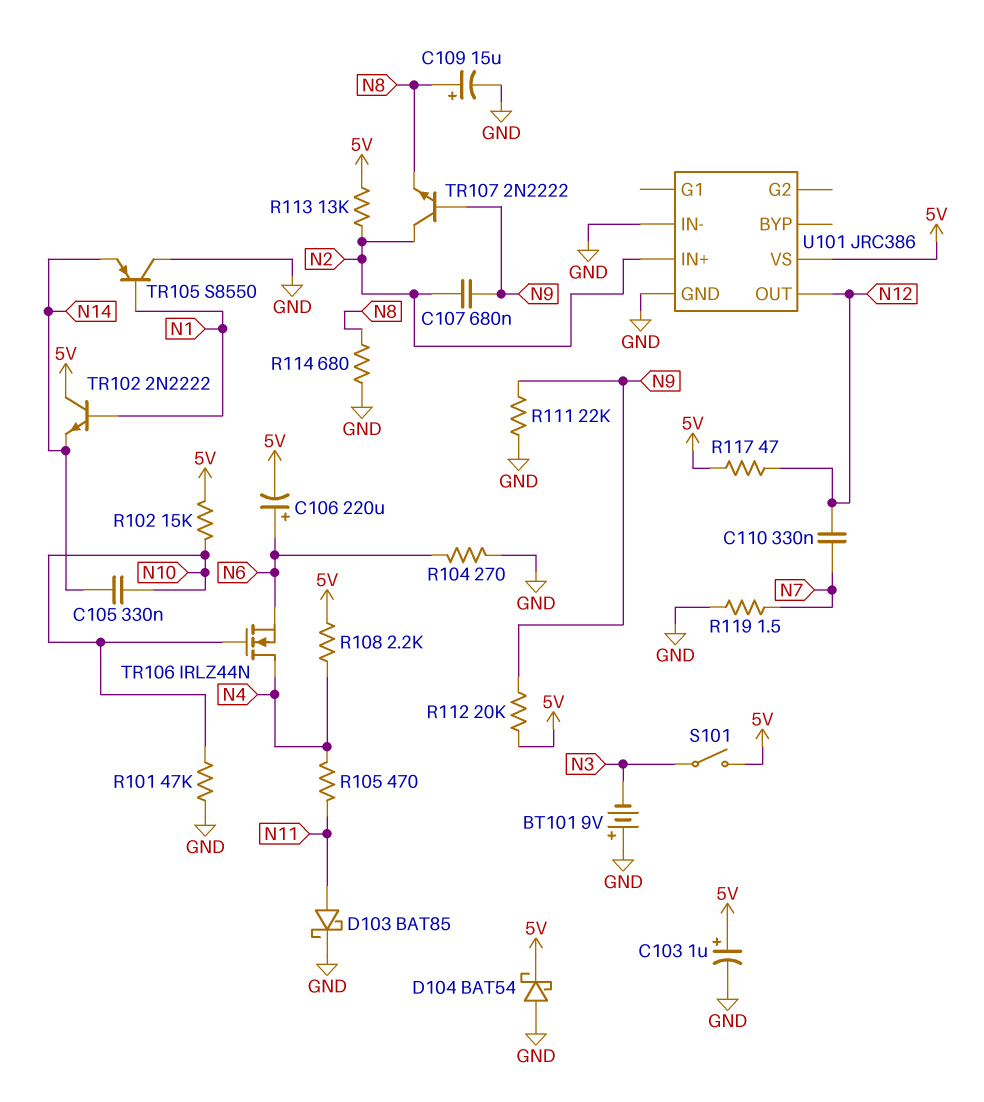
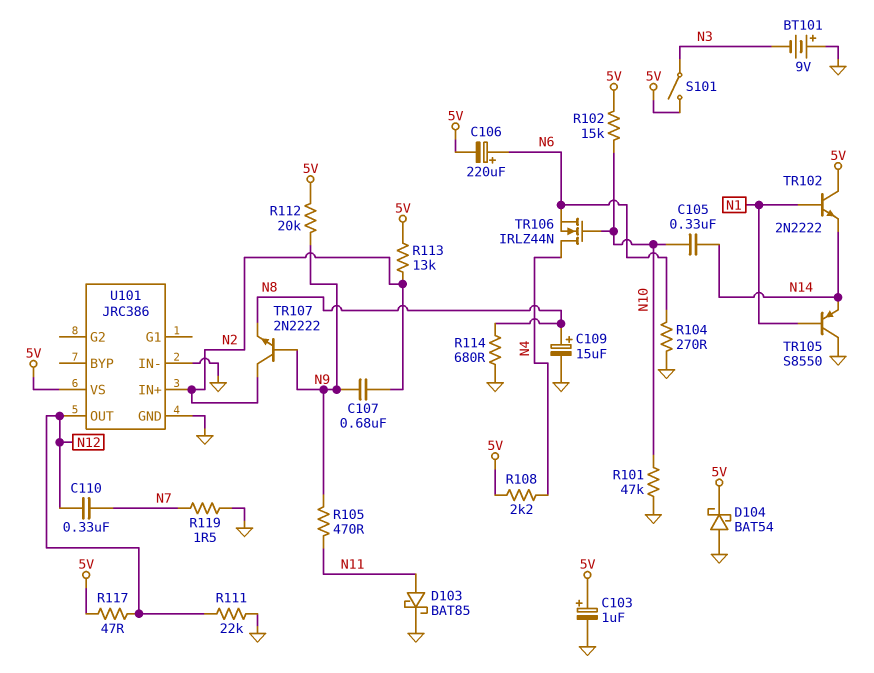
R105: 470 (N4, N11) -> 470 (N9, N11)
R111: 22k (GND, N9) -> 22k (GND, N12)

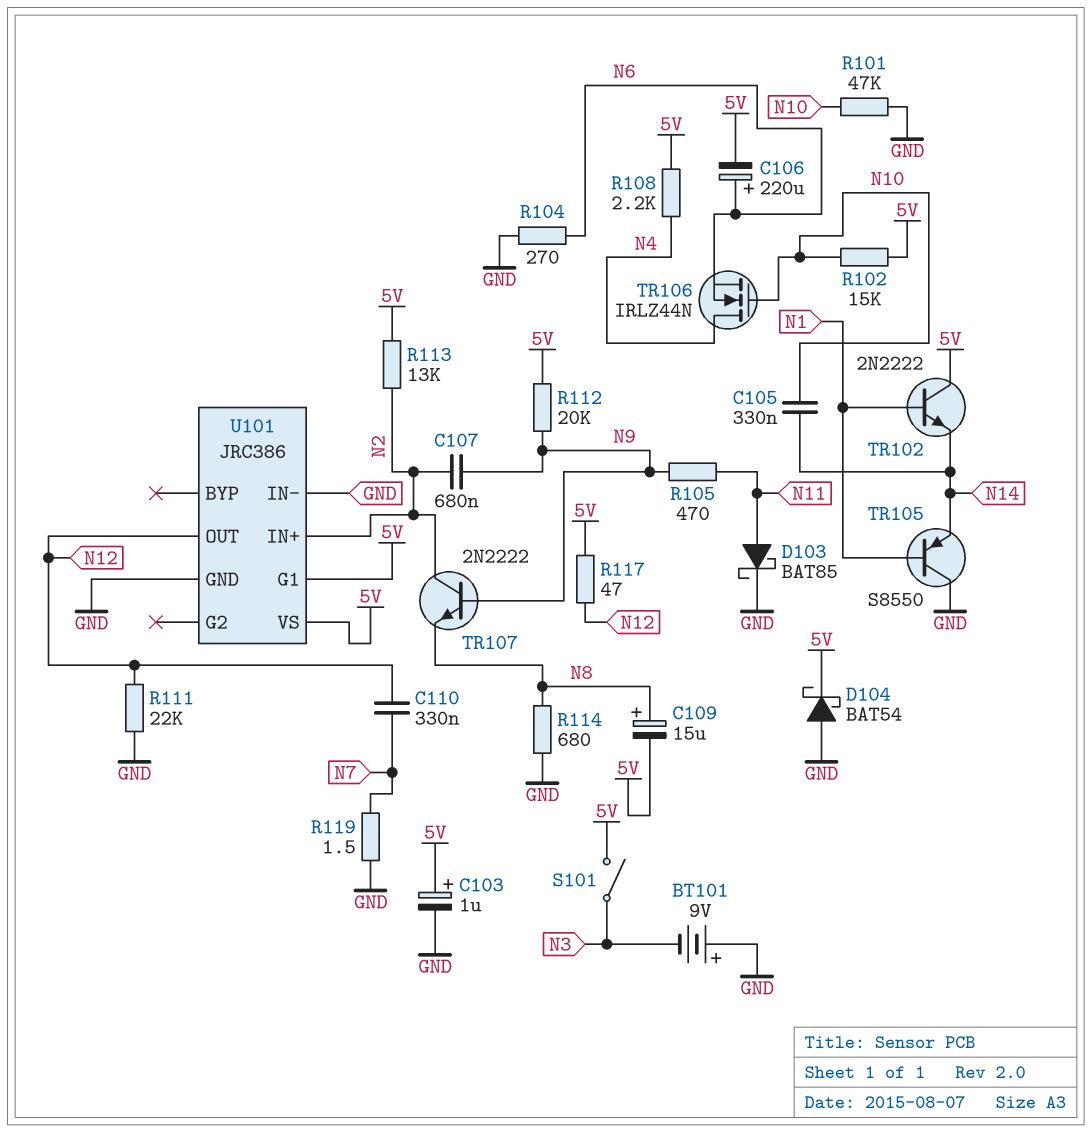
C109: 15uF (plus N8, minus GND) -> 15uF (plus N8, minus 5V)
U101 pin G1: none -> 5V

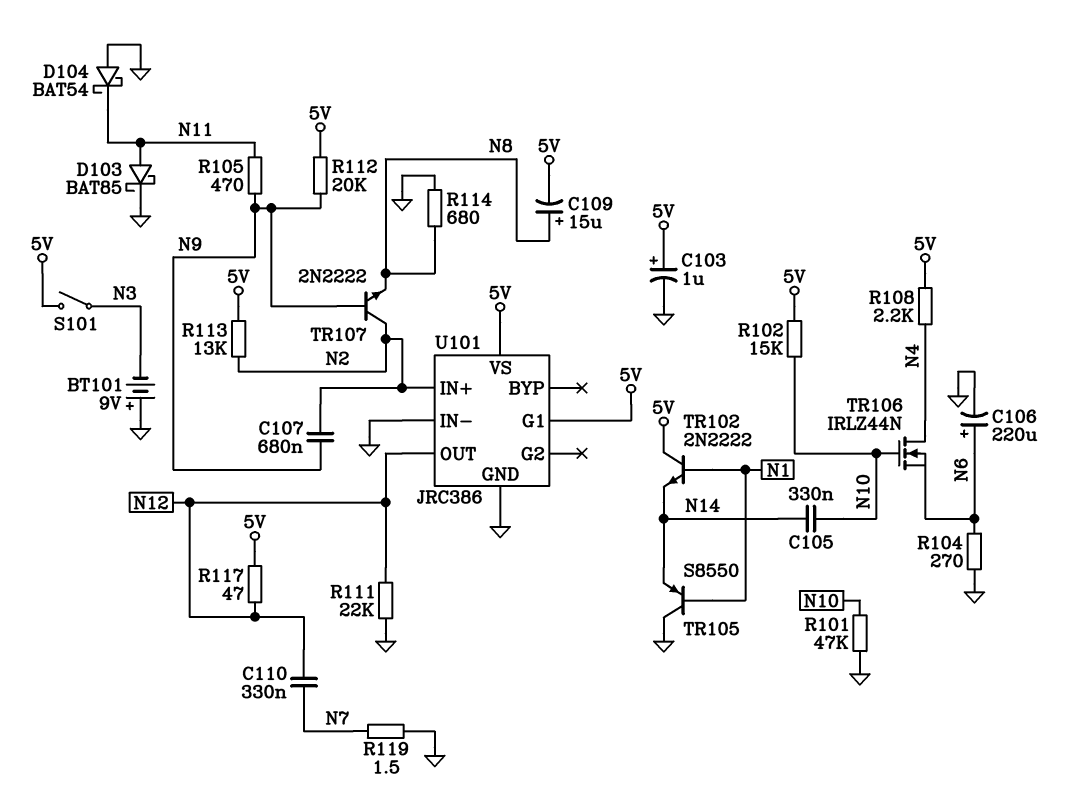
C106: 220uF (plus N6, minus 5V) -> 220uF (plus N6, minus GND)
D104: schottky BAT54 (A GND, K 5V) -> schottky BAT54 (A GND, K N11)

